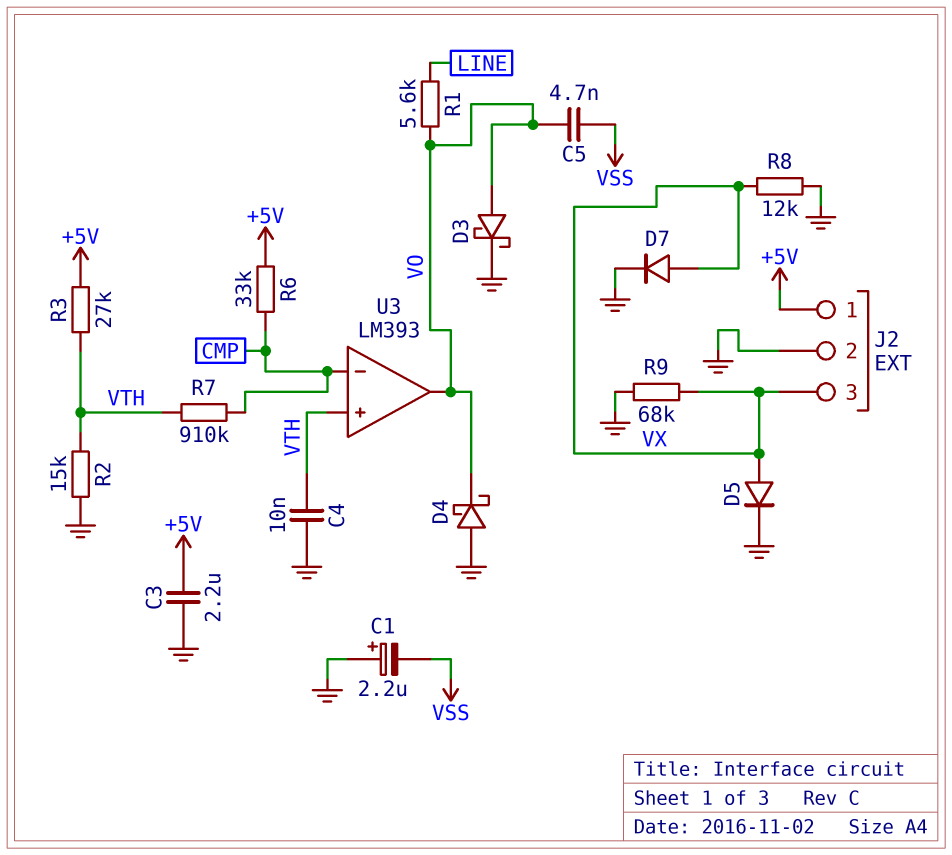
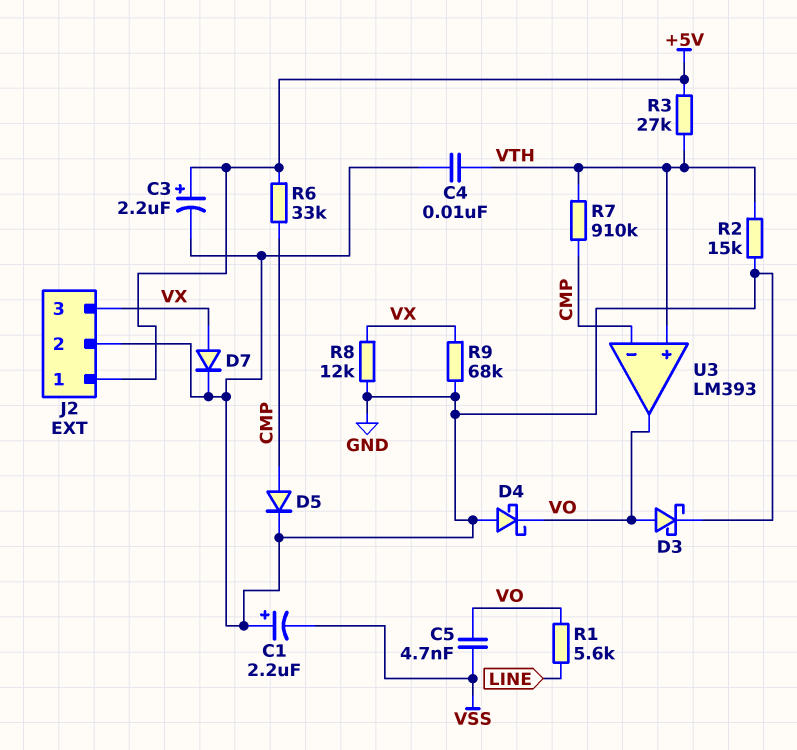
C3: 2.2uF (+5V, GND) -> 2.2uF (plus +5V, minus GND)
D5: diode (A VX, K GND) -> diode (A CMP, K GND)

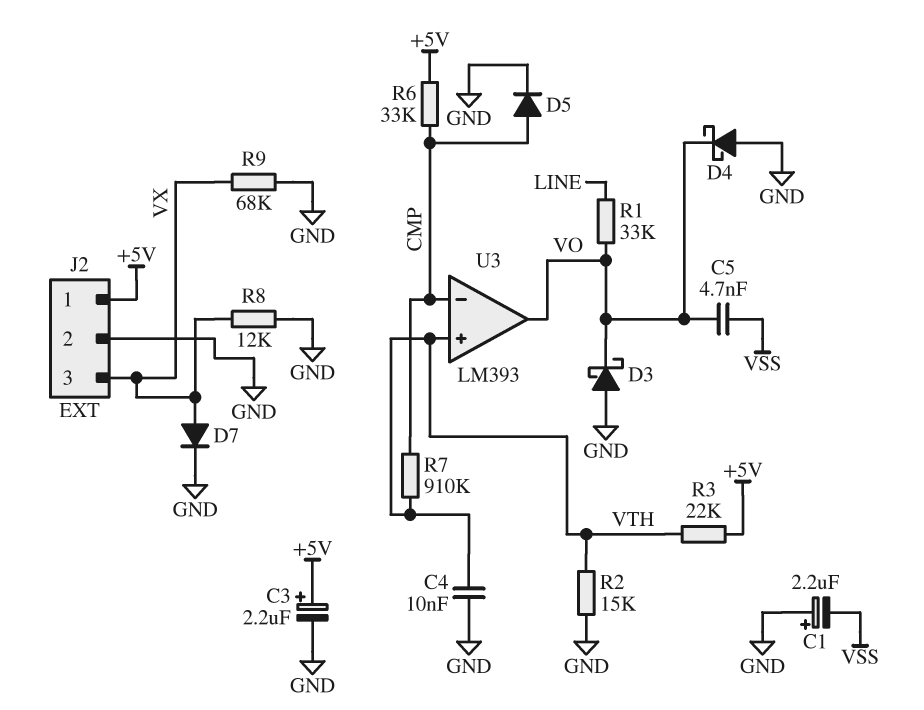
D3: schottky (A VO, K GND) -> schottky (A GND, K VO)
R1: 5.6k (LINE, VO) -> 33k (LINE, VO)
R3: 27k (+5V, VTH) -> 22k (+5V, VTH)

